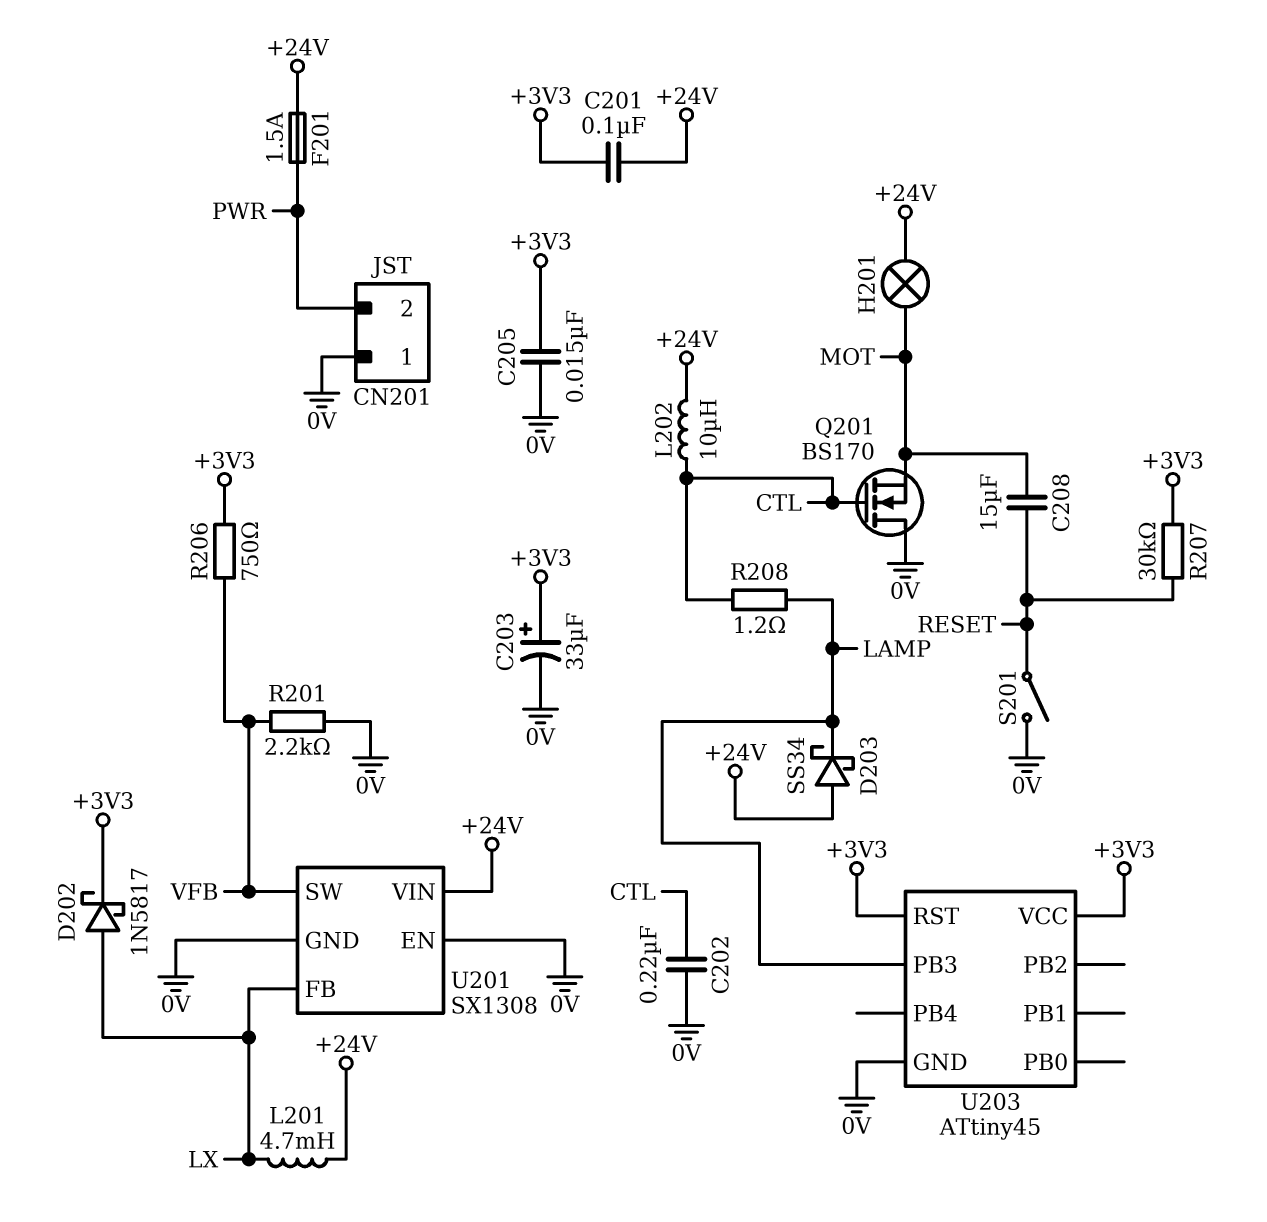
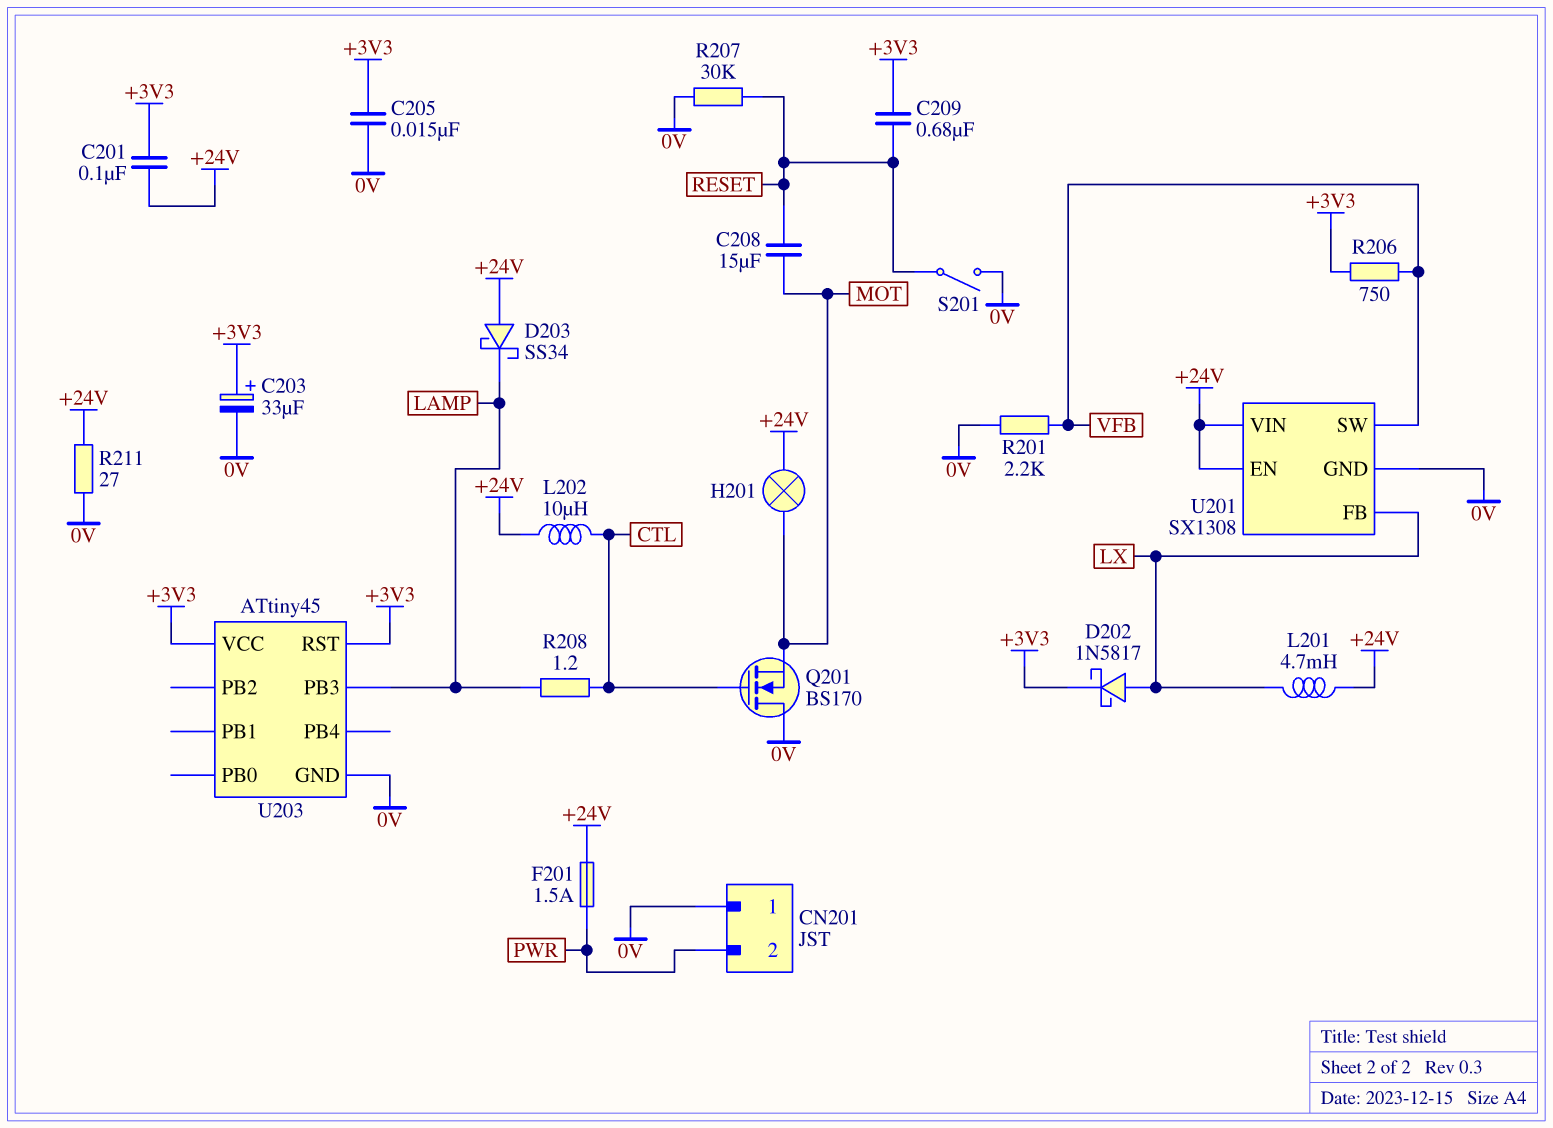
C202: 220nF (0V, CTL) -> none
C209: none -> 680nF (+3V3, RESET)
R207: 30k (+3V3, RESET) -> 30k (0V, RESET)
R211: none -> 27 (+24V, 0V)
U201 pin EN: 0V -> +24V

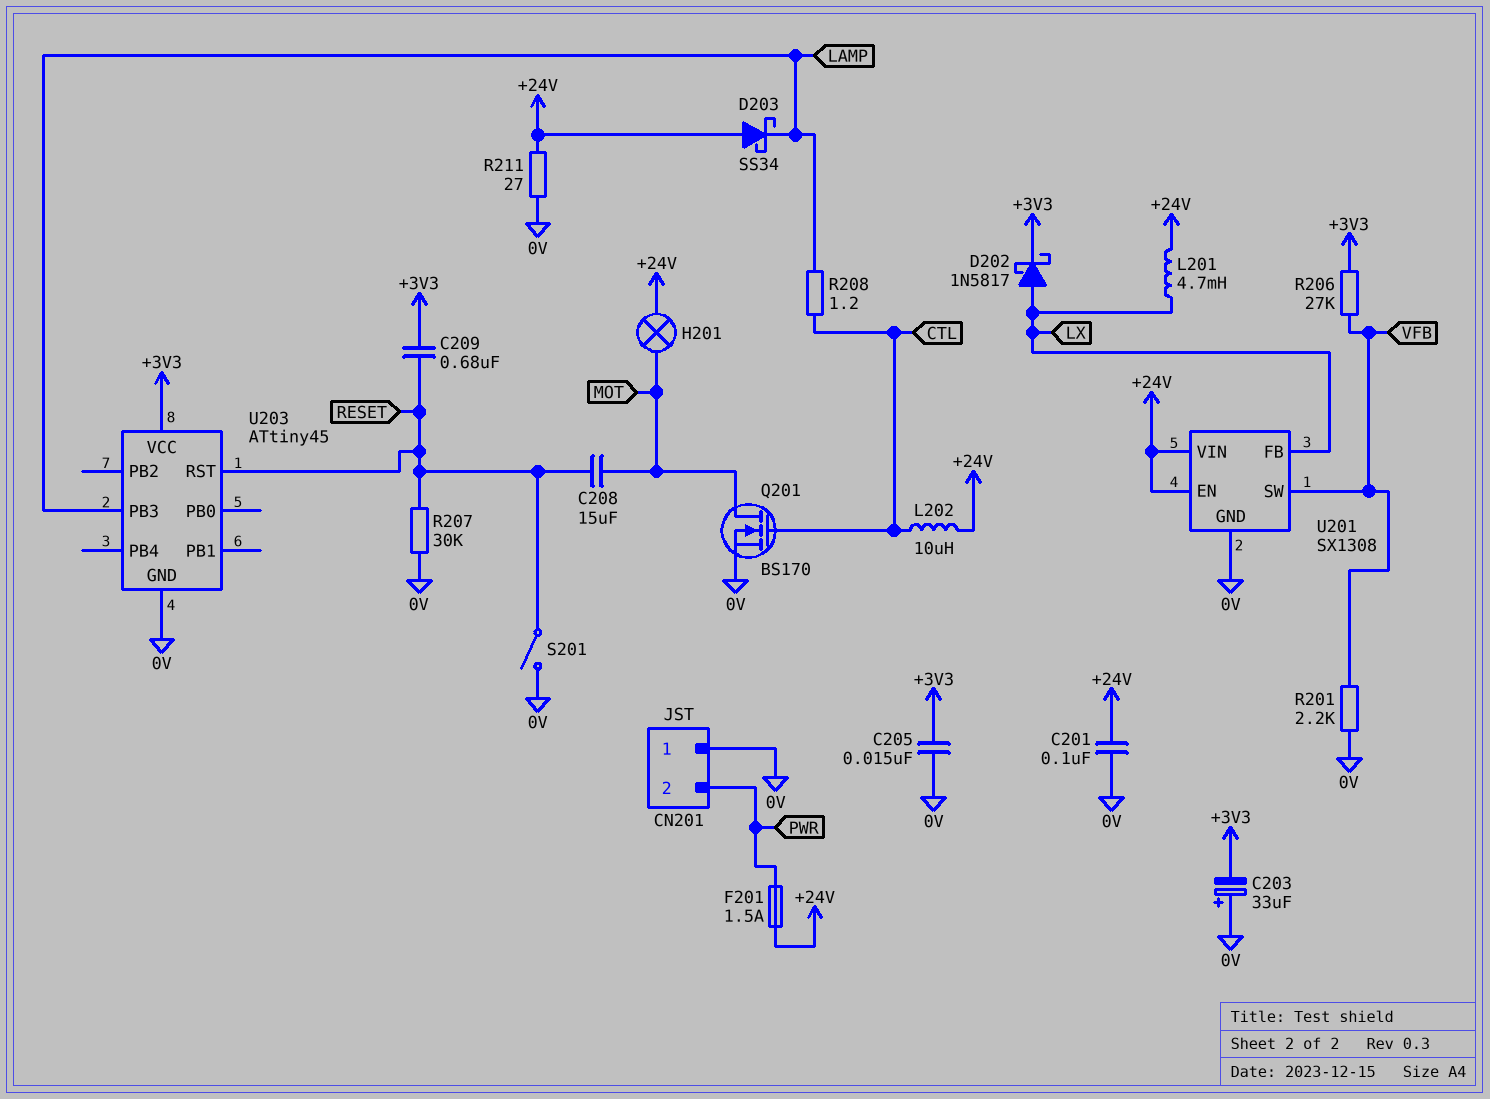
C201: 100nF (+3V3, +24V) -> 100nF (+24V, 0V)
C203: 33uF (plus +3V3, minus 0V) -> 33uF (plus 0V, minus +3V3)
Q201: NMOS BS170 (G CTL, D 0V, S MOT) -> NMOS BS170 (G CTL, D MOT, S 0V)
R206: 750 (+3V3, VFB) -> 27k (+3V3, VFB)
U203 pin RST: +3V3 -> RESET

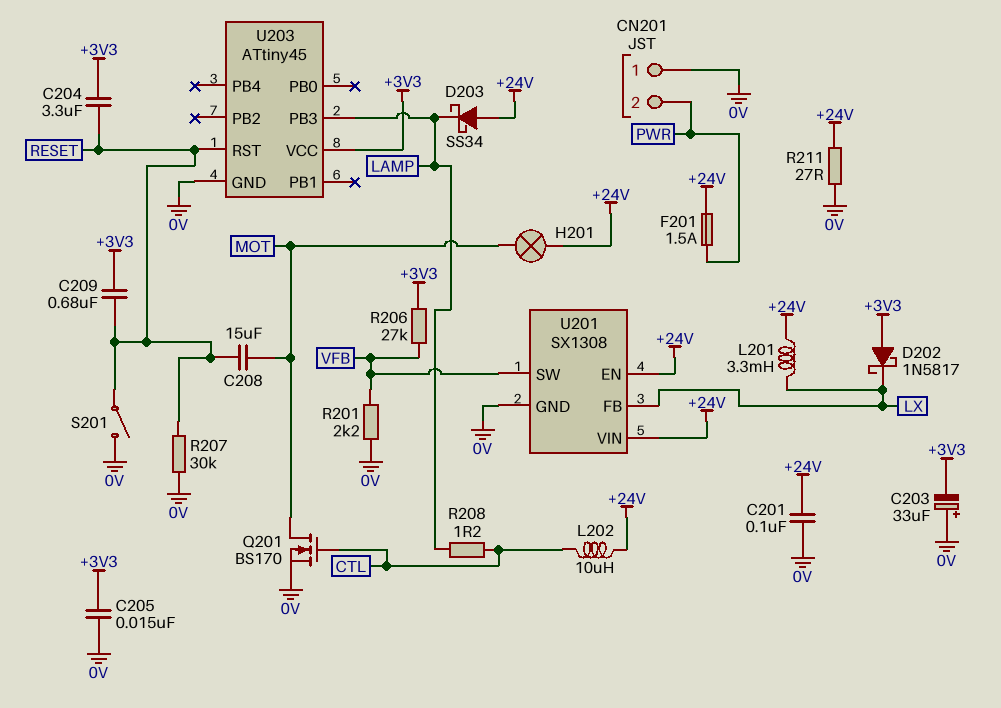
C204: none -> 3.3uF (+3V3, RESET)
D202: schottky 1N5817 (A LX, K +3V3) -> schottky 1N5817 (A +3V3, K LX)
L201: 4.7mH (+24V, LX) -> 3.3mH (+24V, LX)

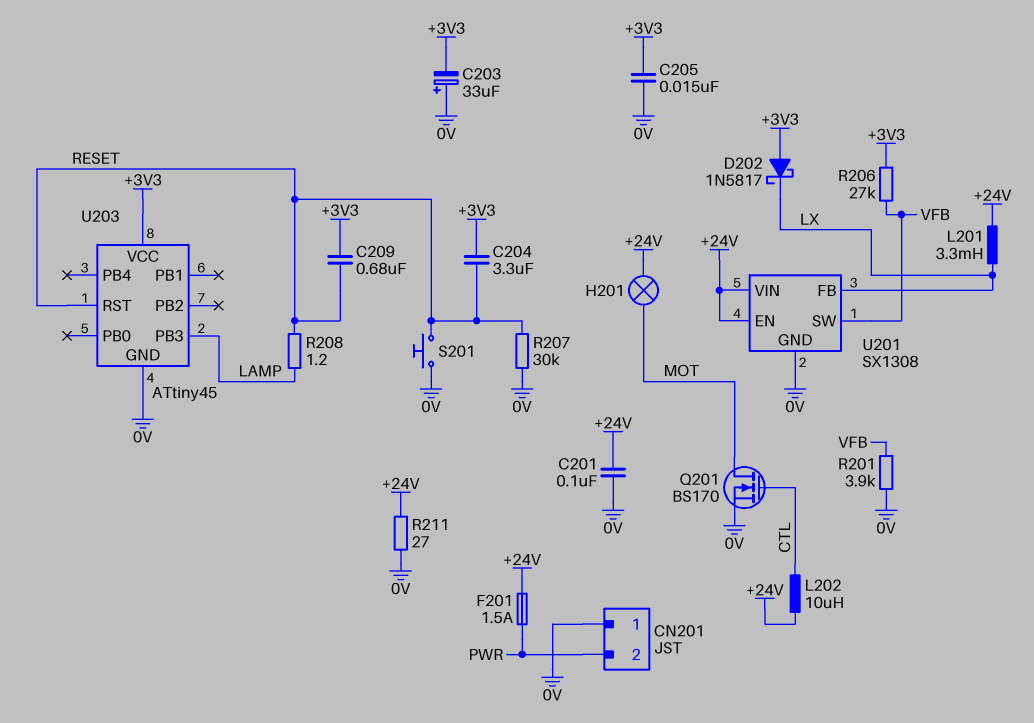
C208: 15uF (MOT, RESET) -> none
D203: schottky SS34 (A +24V, K LAMP) -> none
R201: 2.2k (0V, VFB) -> 3.9k (0V, VFB)
R208: 1.2 (CTL, LAMP) -> 1.2 (LAMP, RESET)
S201: switch (0V, RESET) -> button (0V, RESET)

